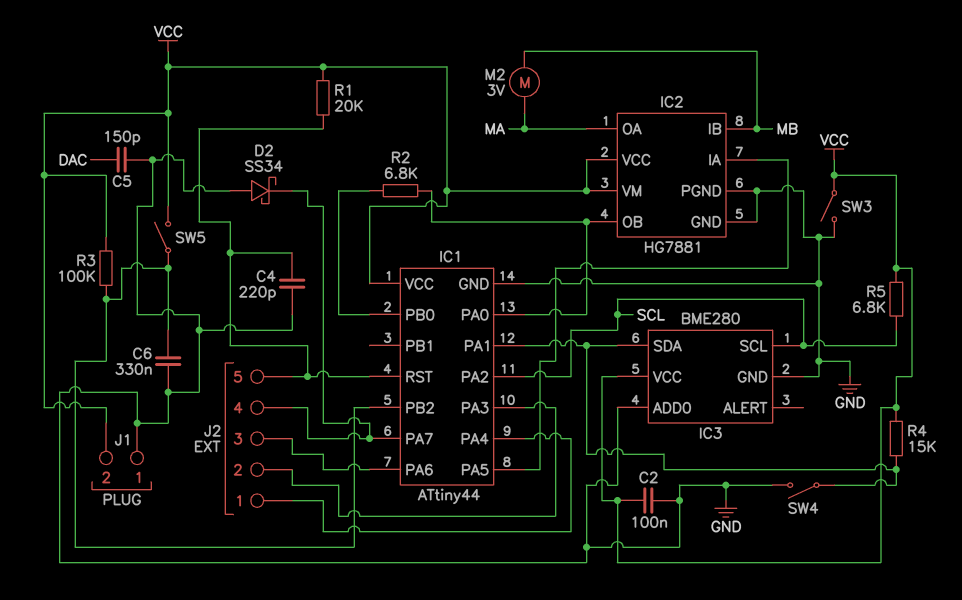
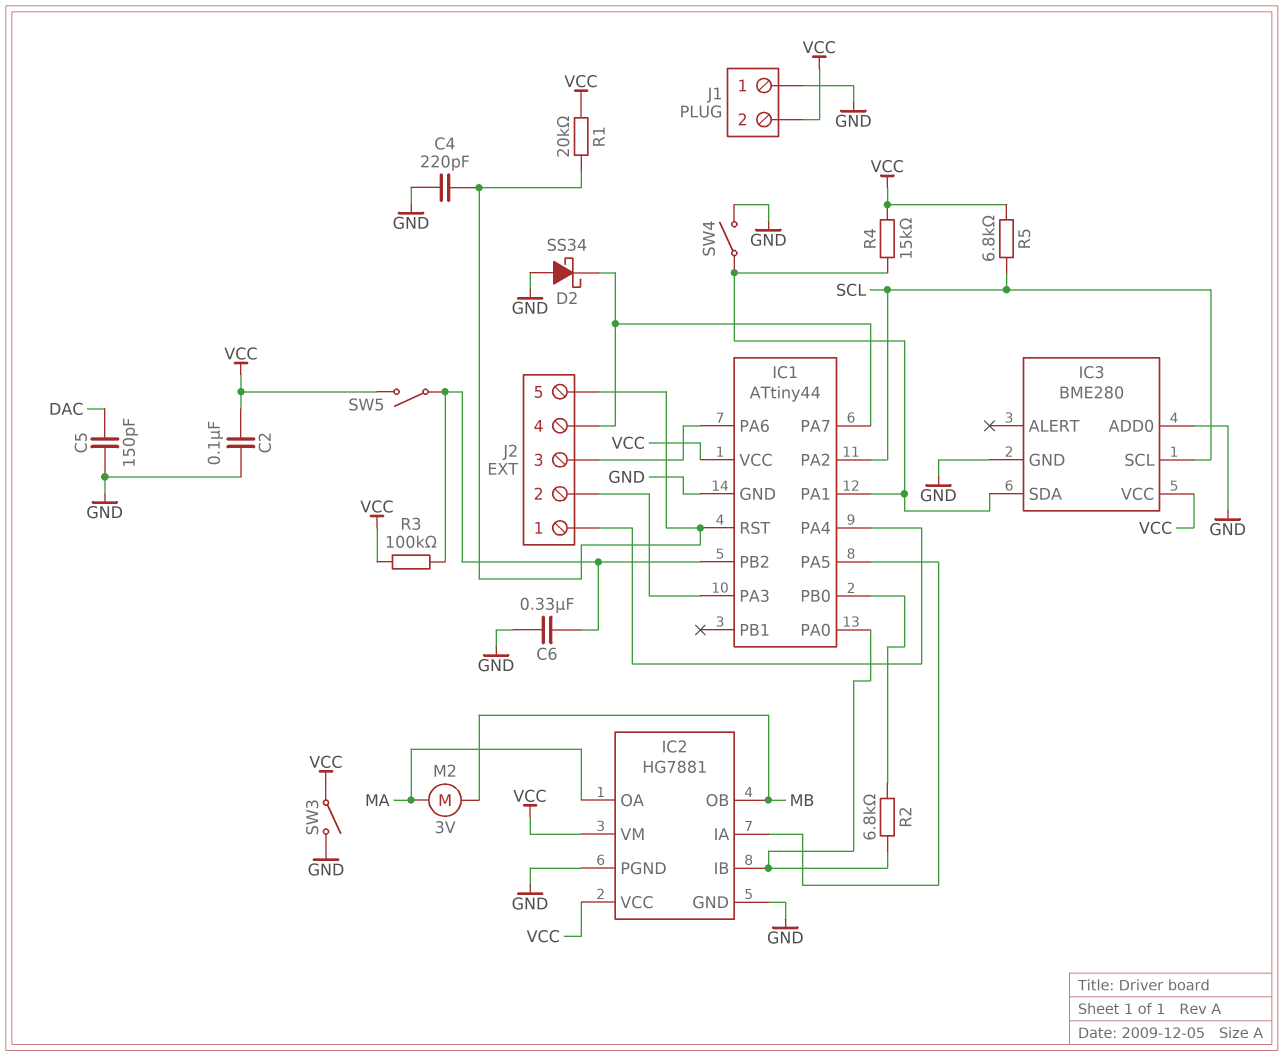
IC2 pin IB: MB -> IC1/PA0
IC2 pin OB: IC1/PA0 -> MB

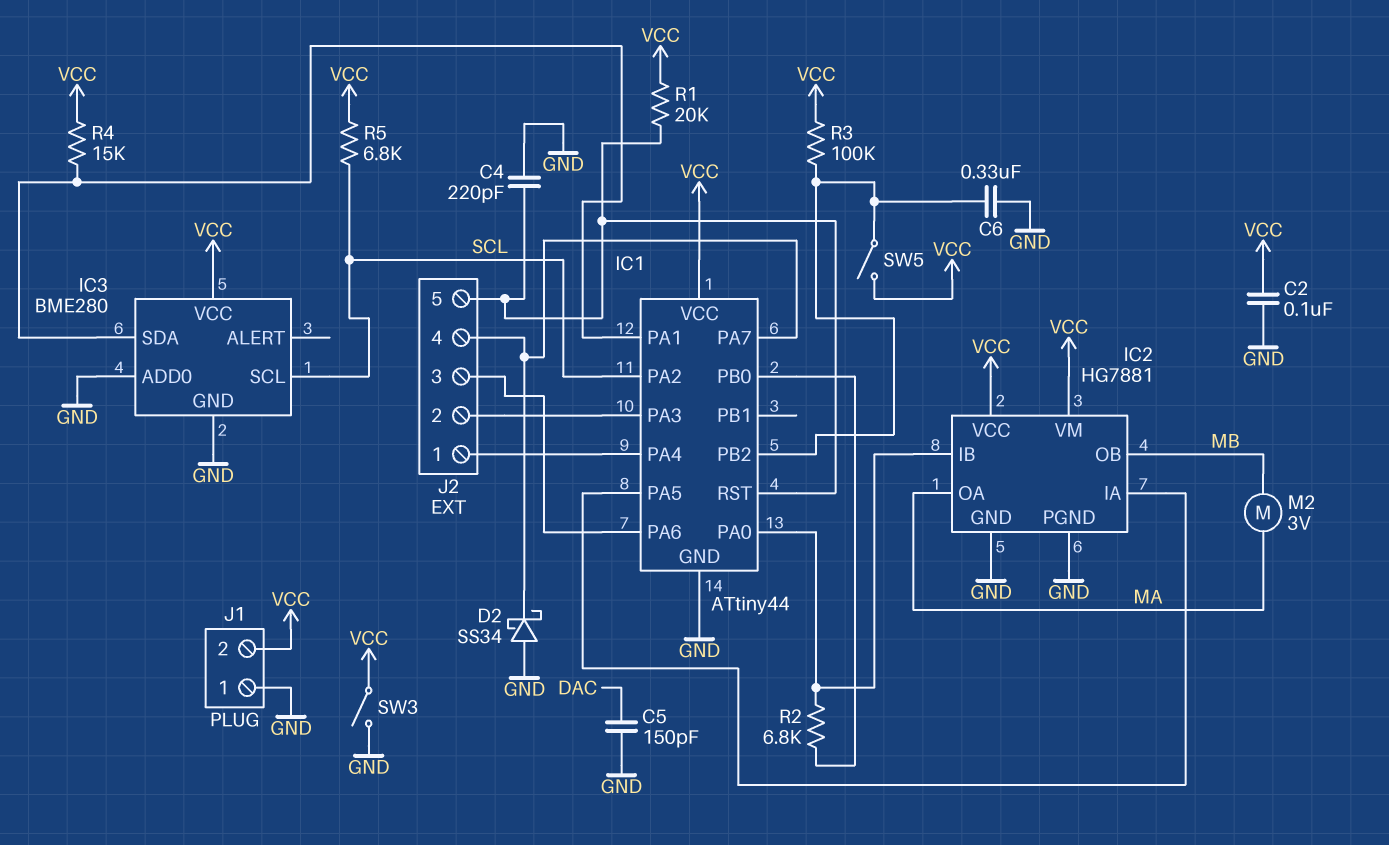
SW4: switch (GND, IC1/PA1) -> none

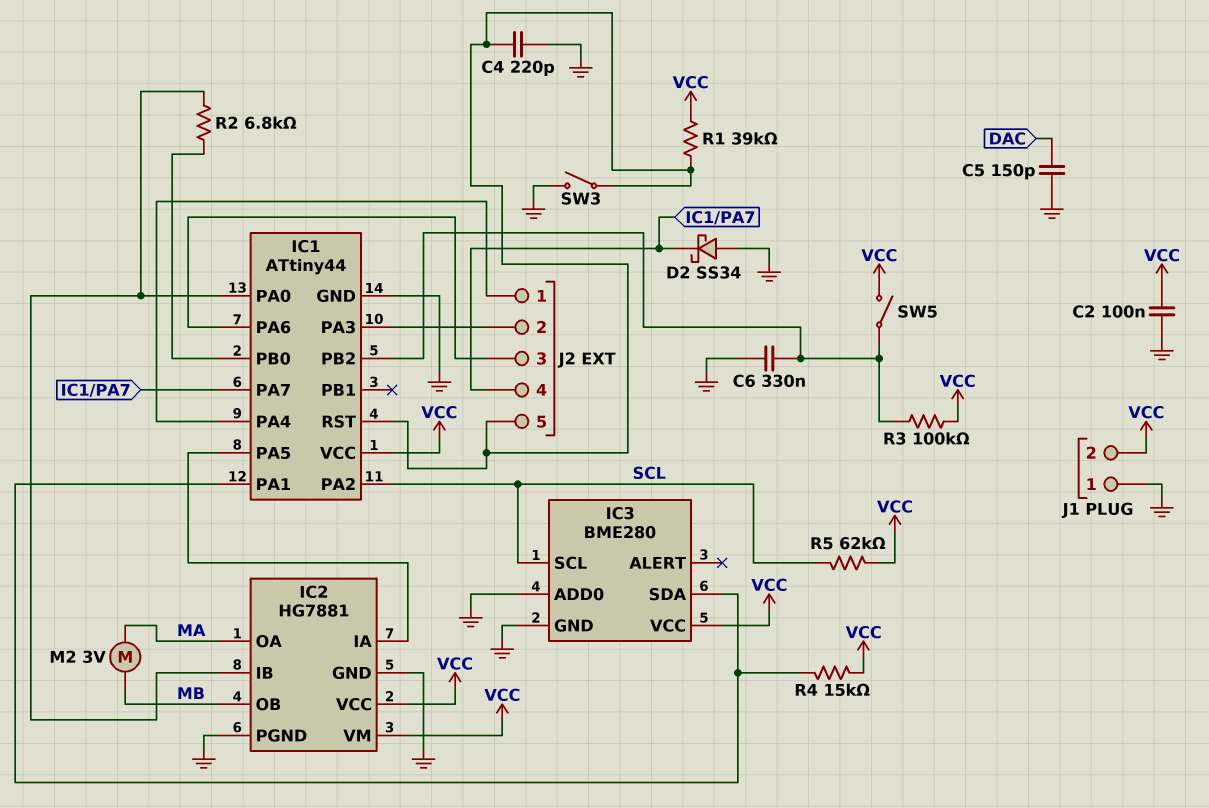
R1: 20k (IC1/RST, VCC) -> 39k (IC1/RST, VCC)
R5: 6.8k (SCL, VCC) -> 62k (SCL, VCC)
SW3: switch (GND, VCC) -> switch (GND, IC1/RST)

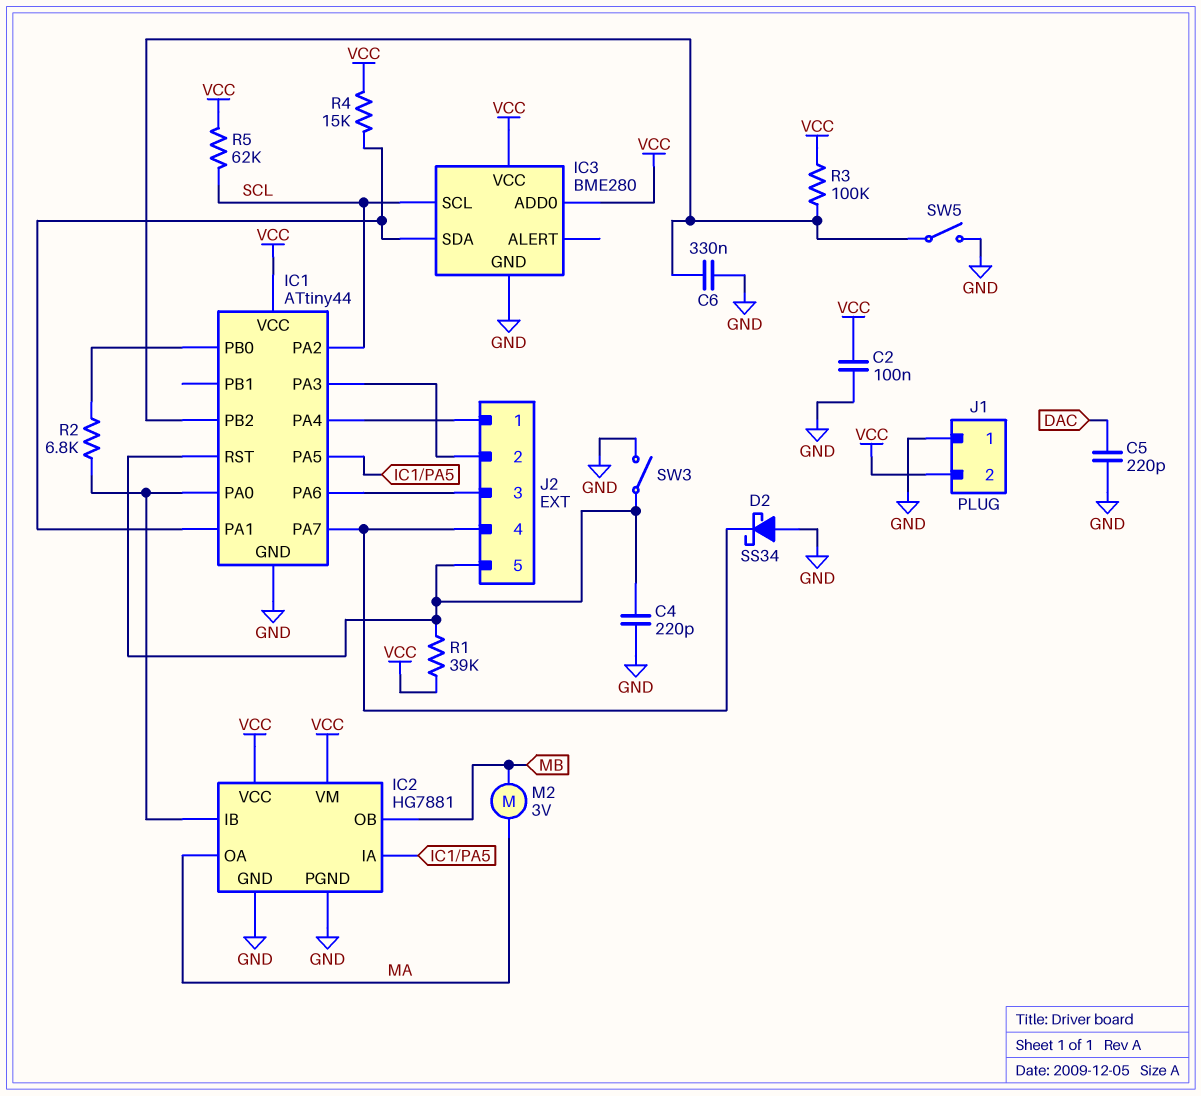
C5: 150pF (DAC, GND) -> 220pF (DAC, GND)
IC3 pin ADD0: GND -> VCC
SW5: switch (IC1/PB2, VCC) -> switch (GND, IC1/PB2)

